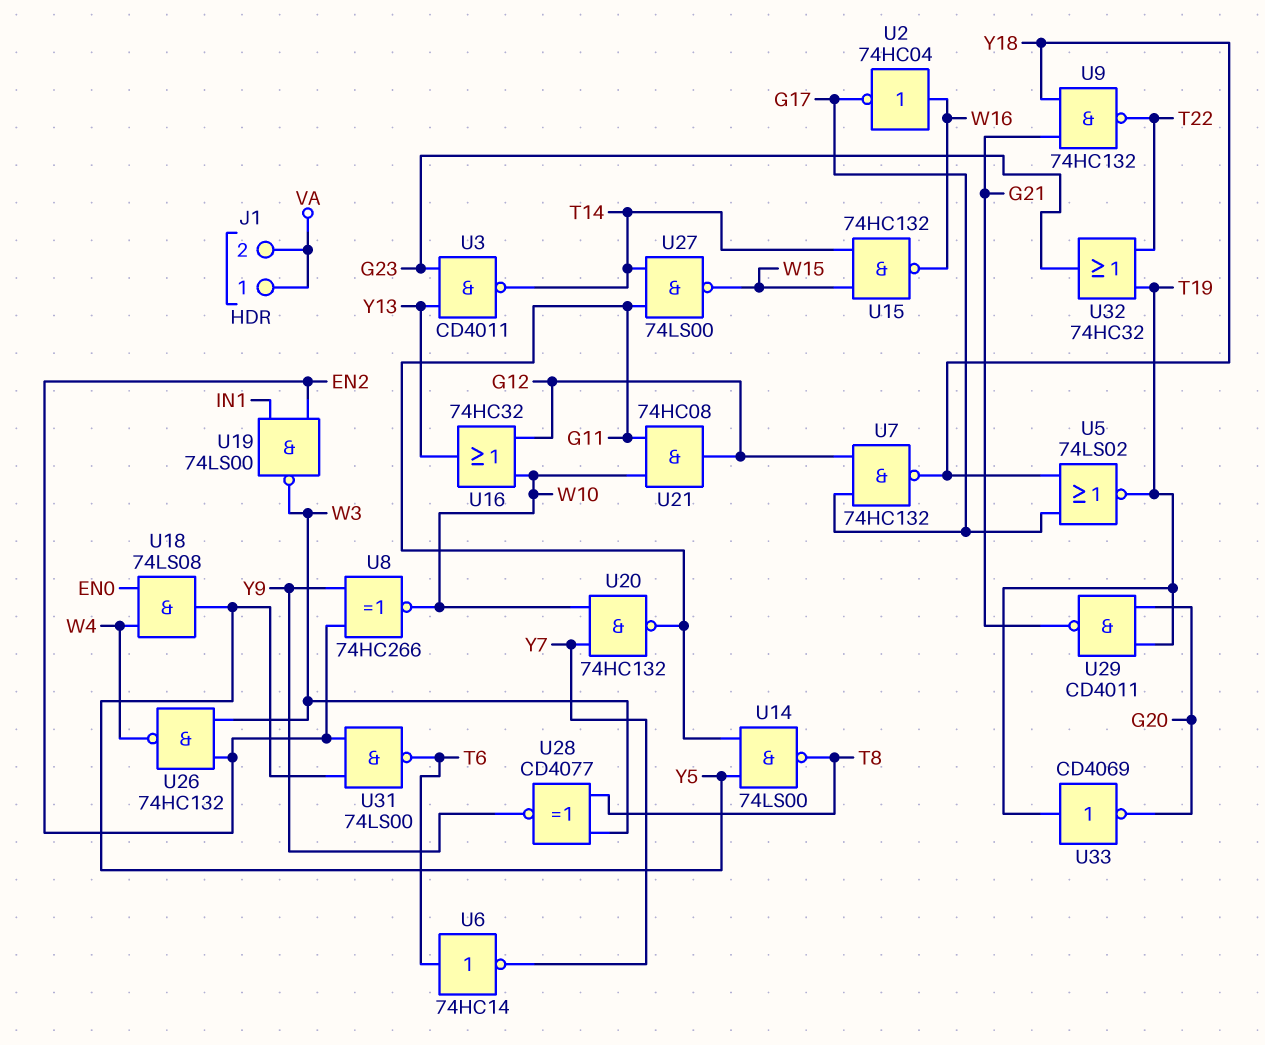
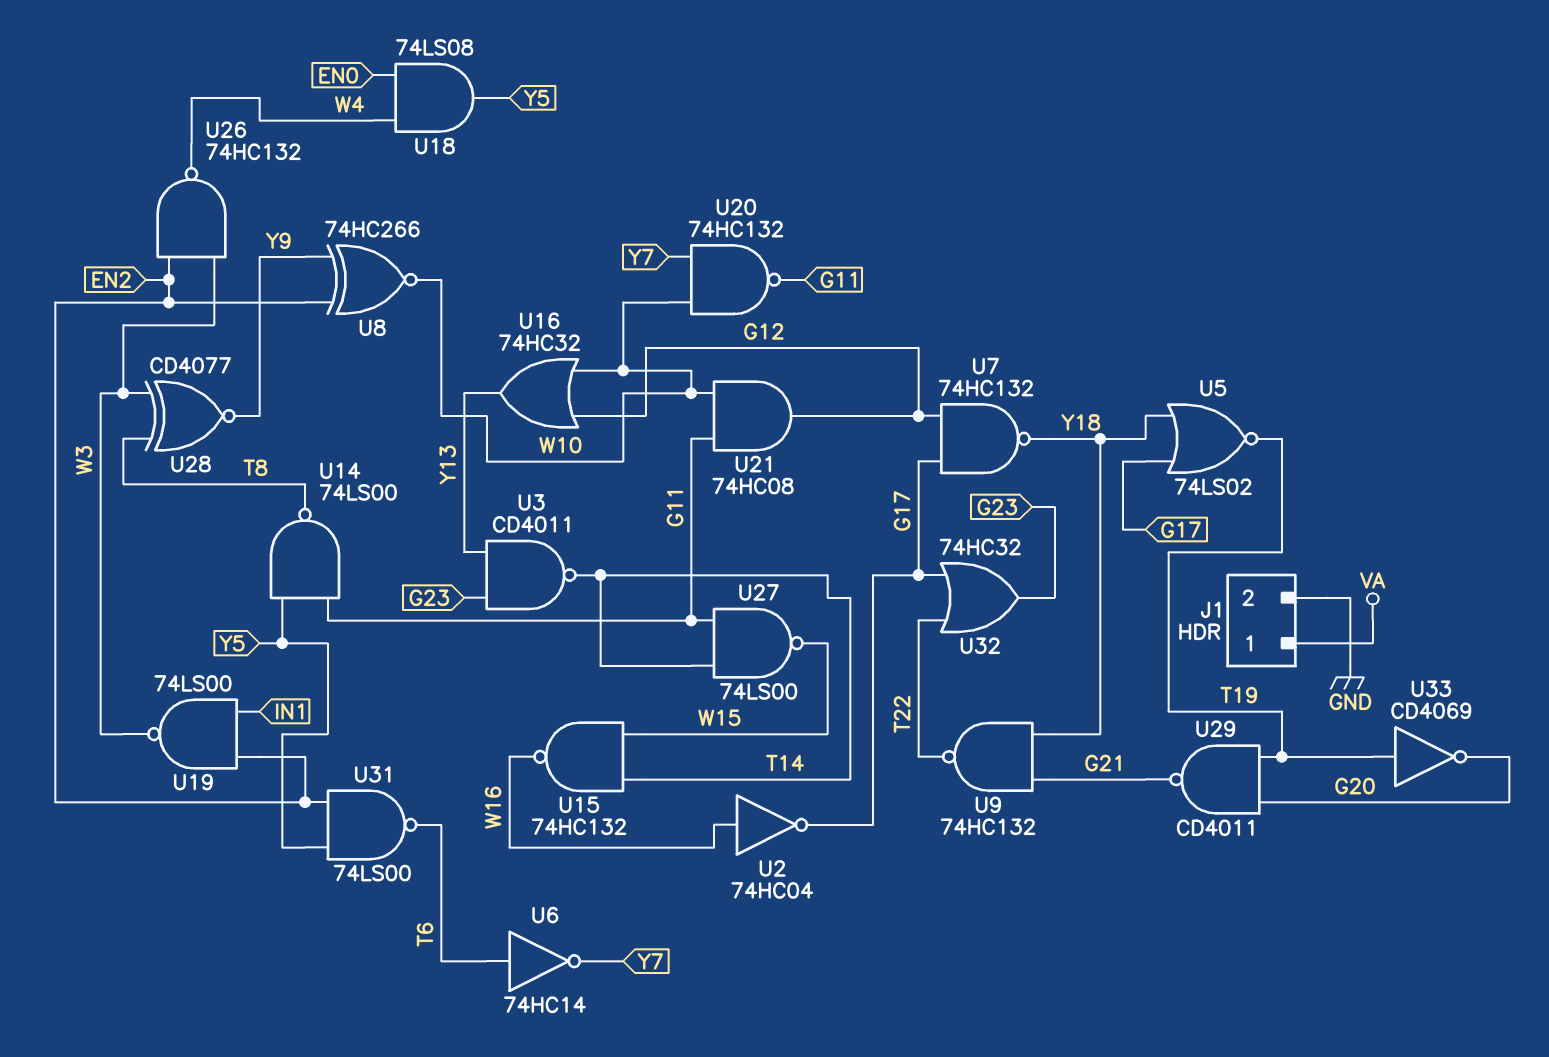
J1 pin 2: VA -> GND
U32: OR 74HC32 (in T19, in T22, out G23) -> OR 74HC32 (in G17, in T22, out G23)

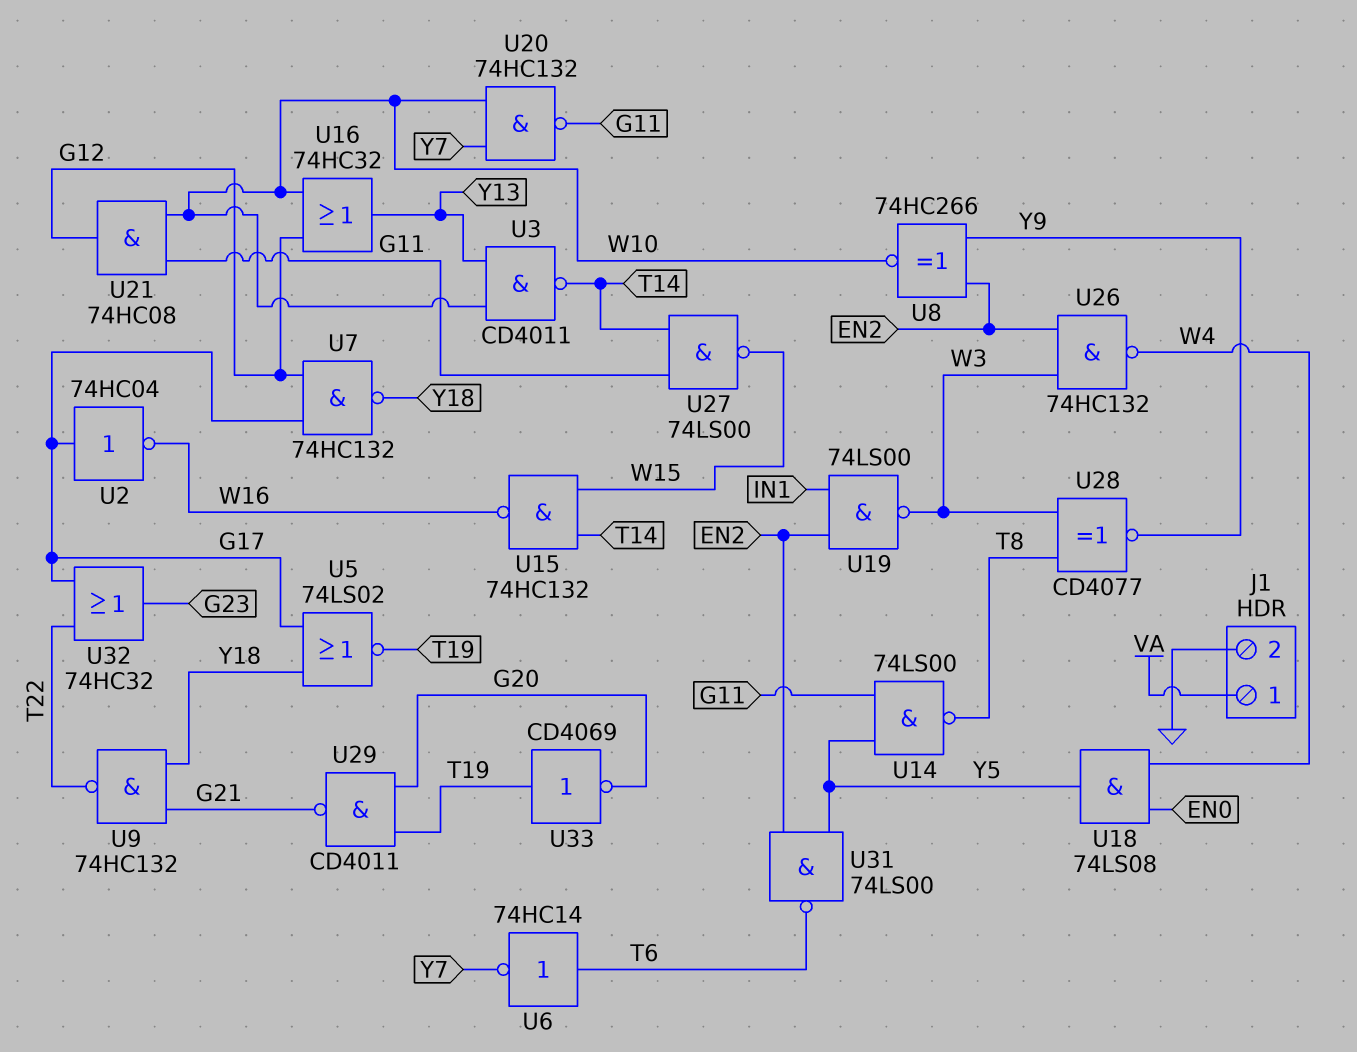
U2: NOT 74HC04 (in W16, out G17) -> NOT 74HC04 (in G17, out W16)
U3: NAND CD4011 (in G23, in Y13, out T14) -> NAND CD4011 (in W10, in Y13, out T14)

